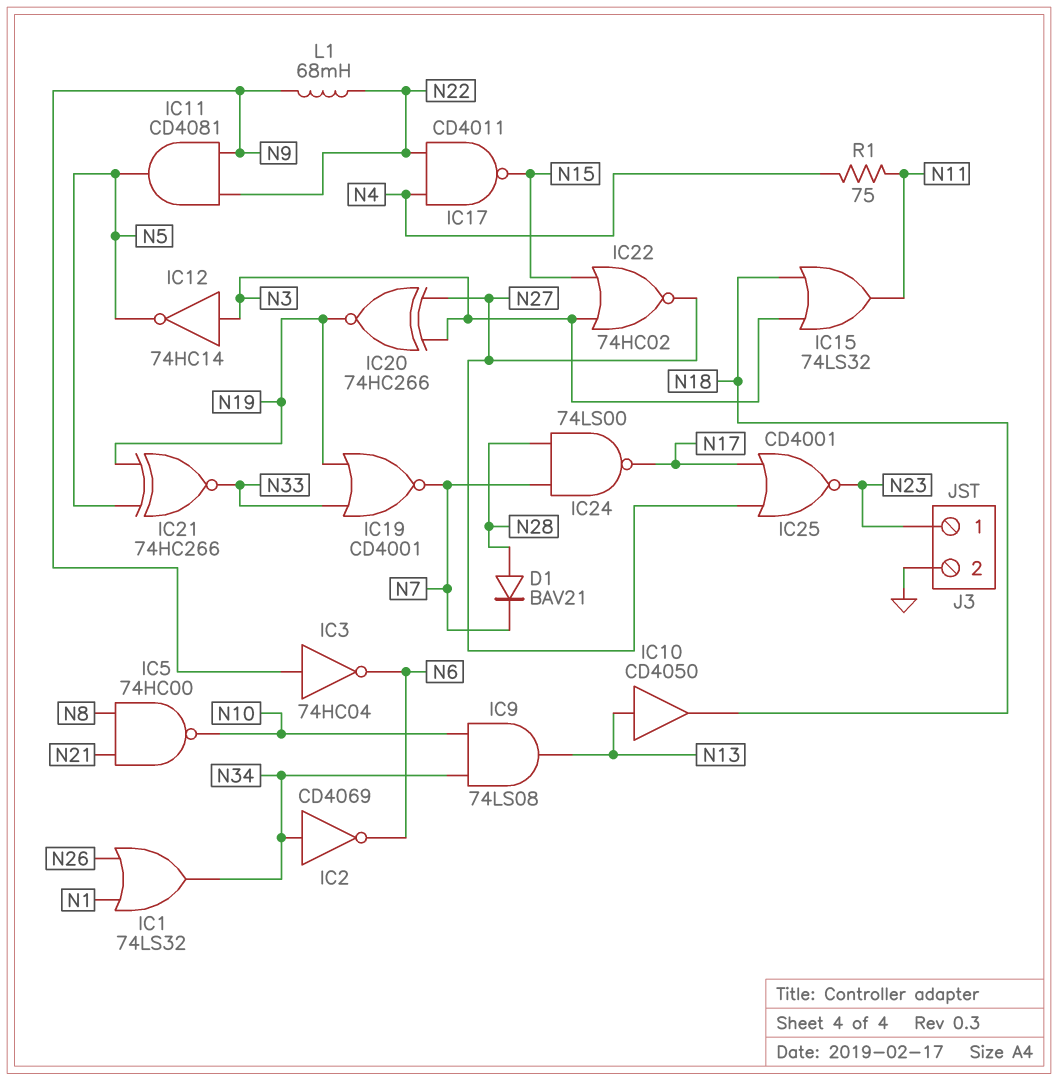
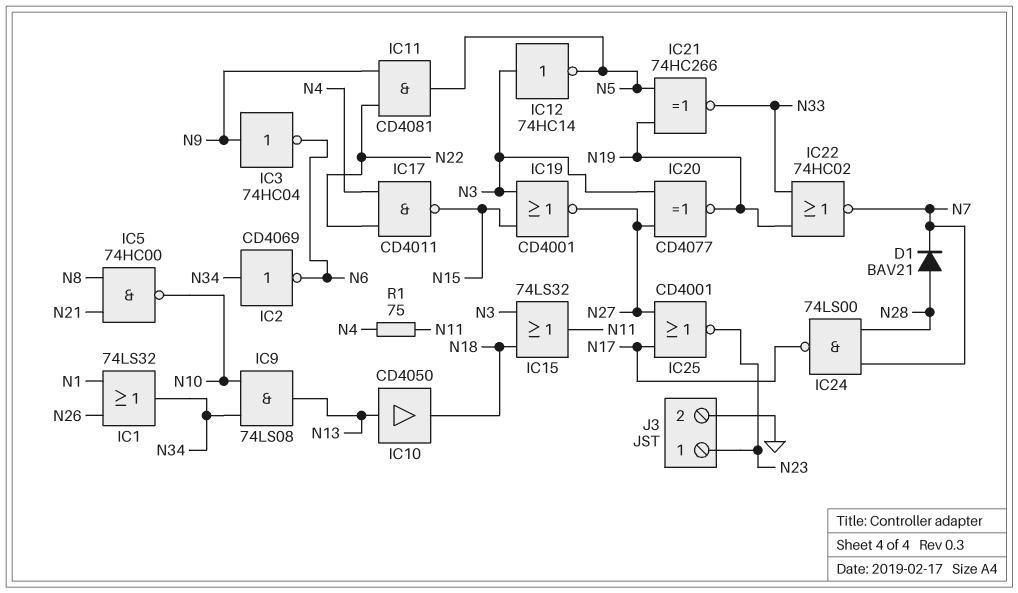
IC19: NOR CD4001 (in N19, in N33, out N7) -> NOR CD4001 (in N3, in N15, out N27)
IC20: XNOR 74HC266 (in N3, in N27, out N19) -> XNOR CD4077 (in N3, in N27, out N19)
IC22: NOR 74HC02 (in N3, in N15, out N27) -> NOR 74HC02 (in N19, in N33, out N7)
L1: 68mH (N9, N22) -> none

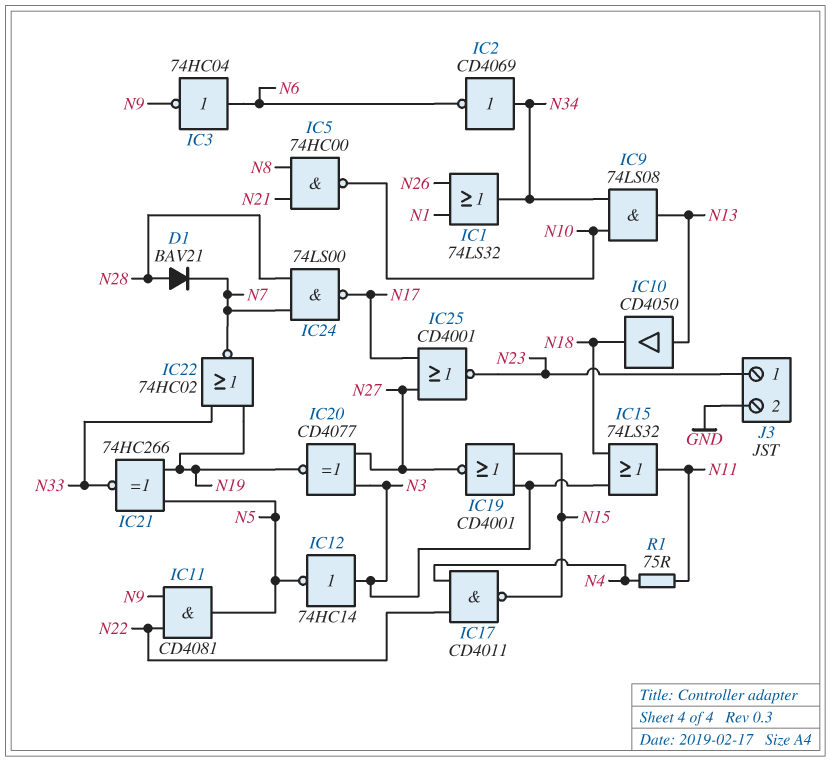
IC3: NOT 74HC04 (in N9, out N6) -> NOT 74HC04 (in N6, out N9)

